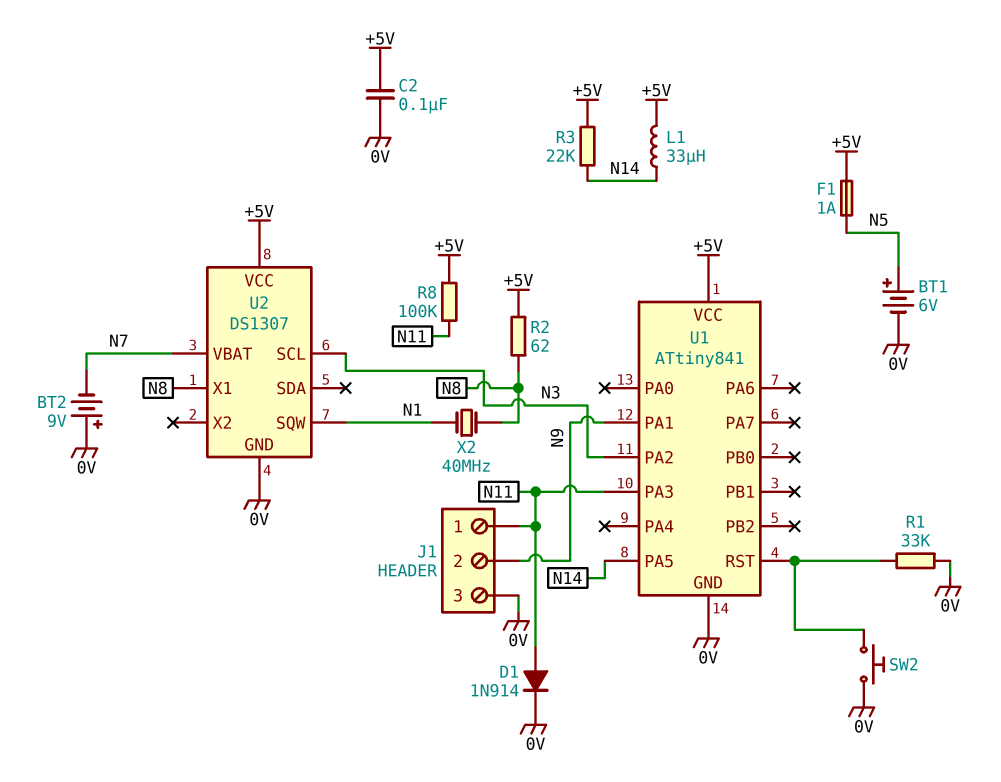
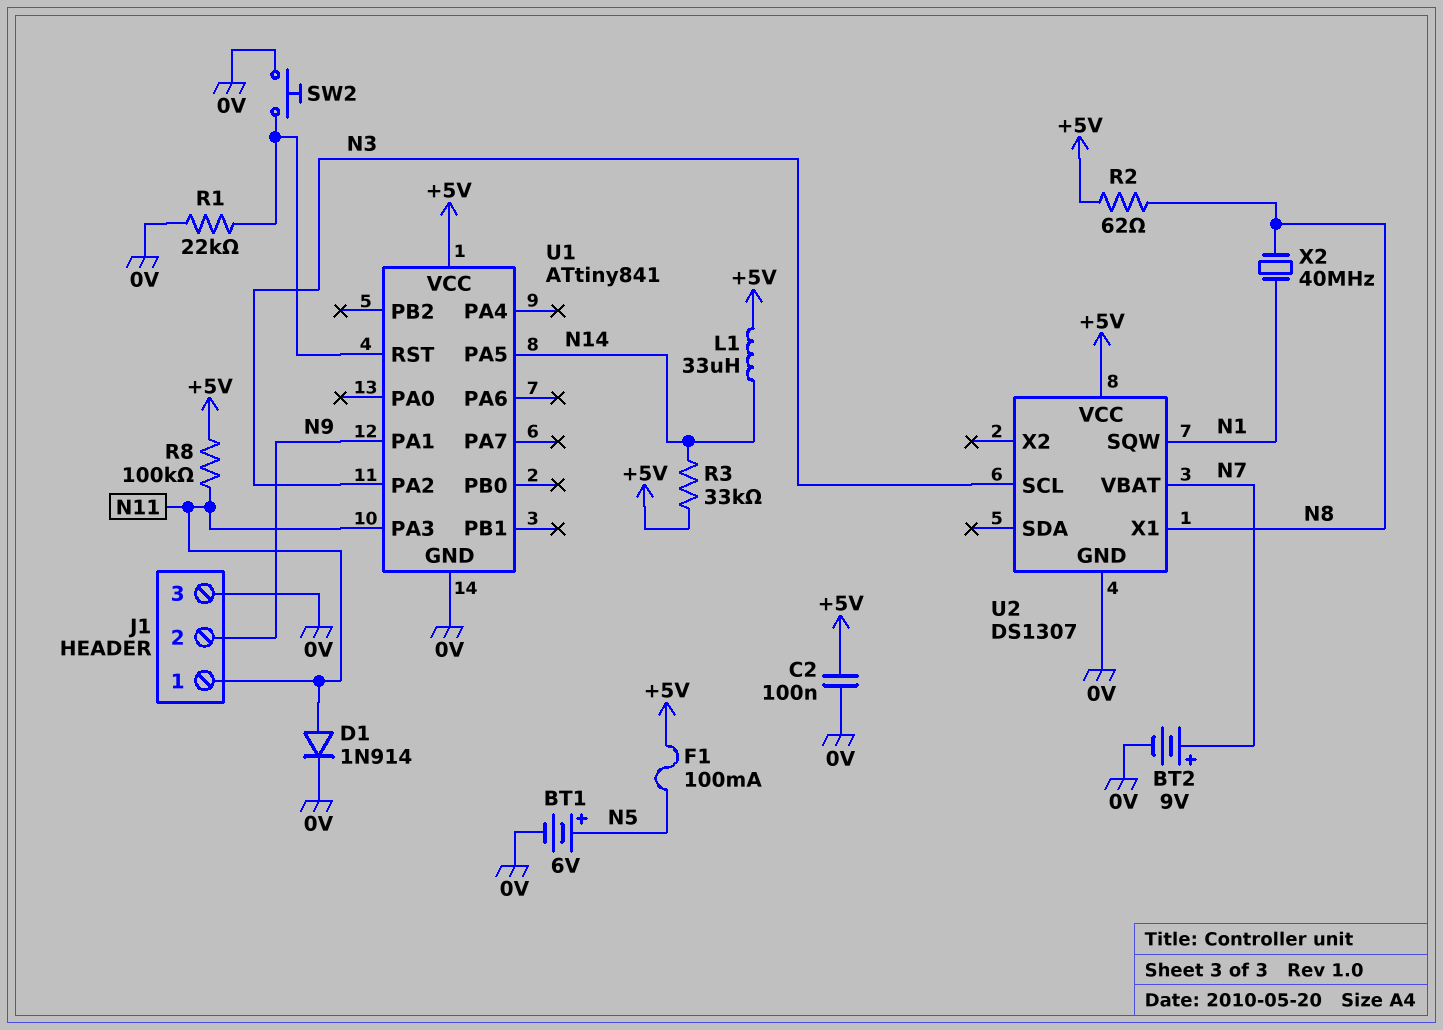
BT2: 9V (plus 0V, minus N7) -> 9V (plus N7, minus 0V)
F1: 1A (+5V, N5) -> 100mA (+5V, N5)
R1: 33k (0V, U1/RST) -> 22k (0V, U1/RST)
R3: 22k (+5V, N14) -> 33k (+5V, N14)

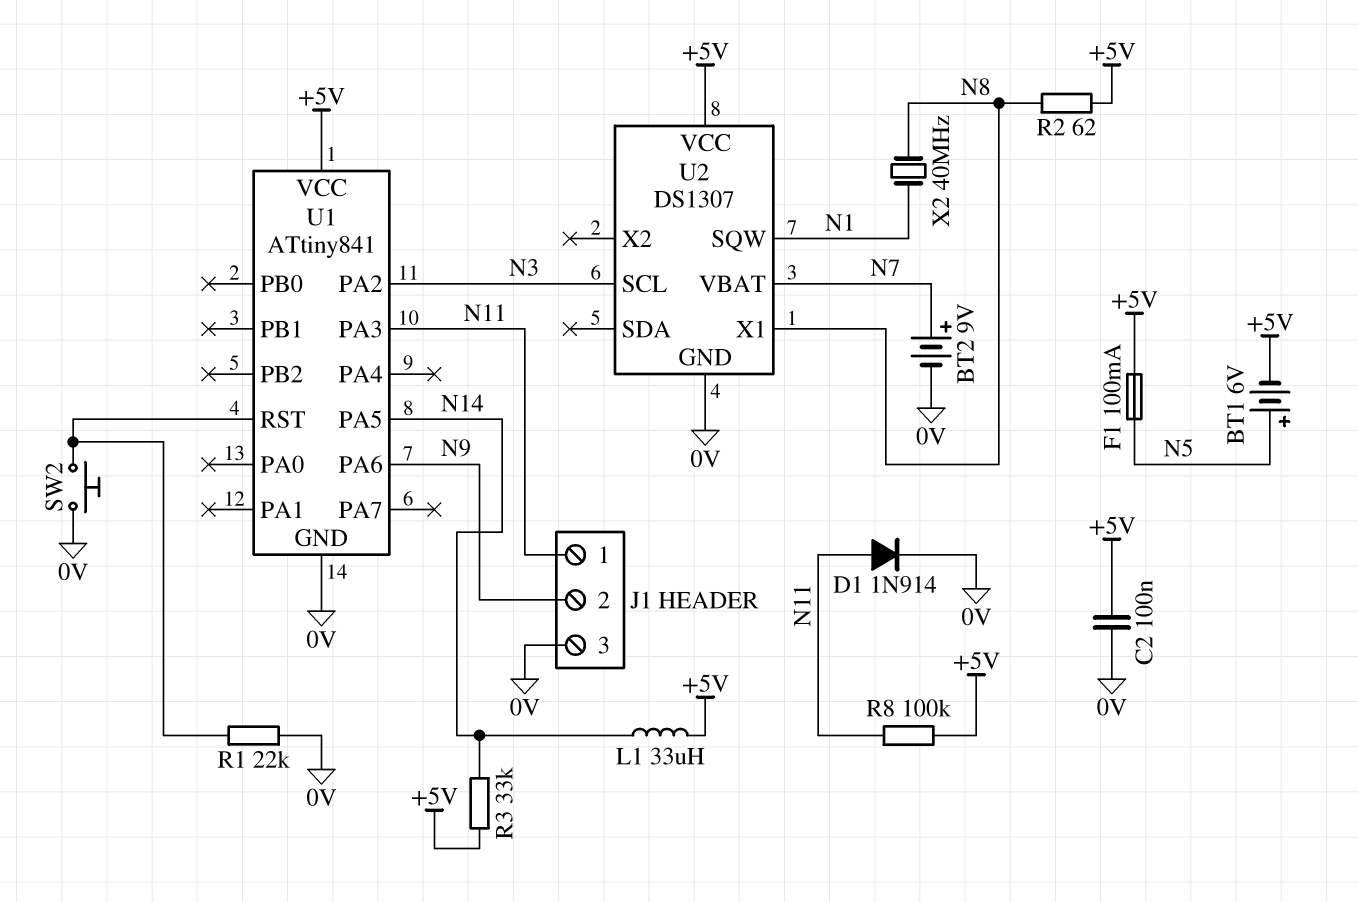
BT1: 6V (plus N5, minus 0V) -> 6V (plus N5, minus +5V)
U1 pin PA1: N9 -> none
U1 pin PA6: none -> N9

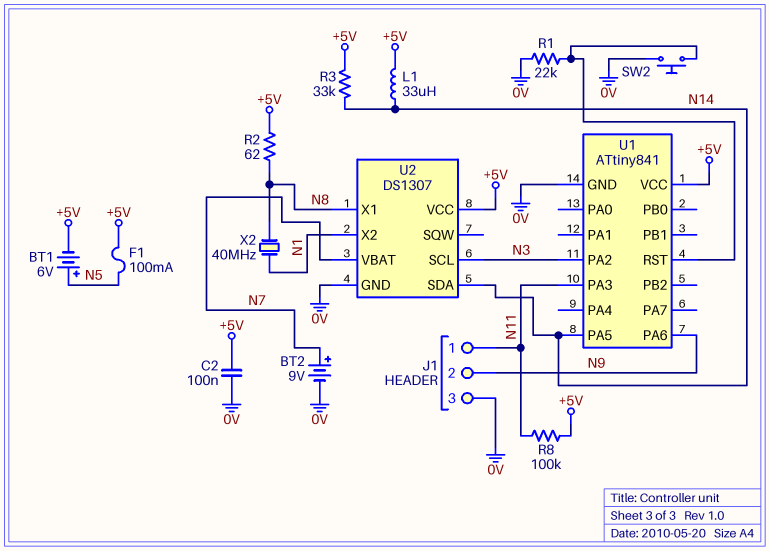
D1: diode 1N914 (A N11, K 0V) -> none
U2 pin SDA: none -> N14
U2 pin SQW: N1 -> none
U2 pin X2: none -> N1

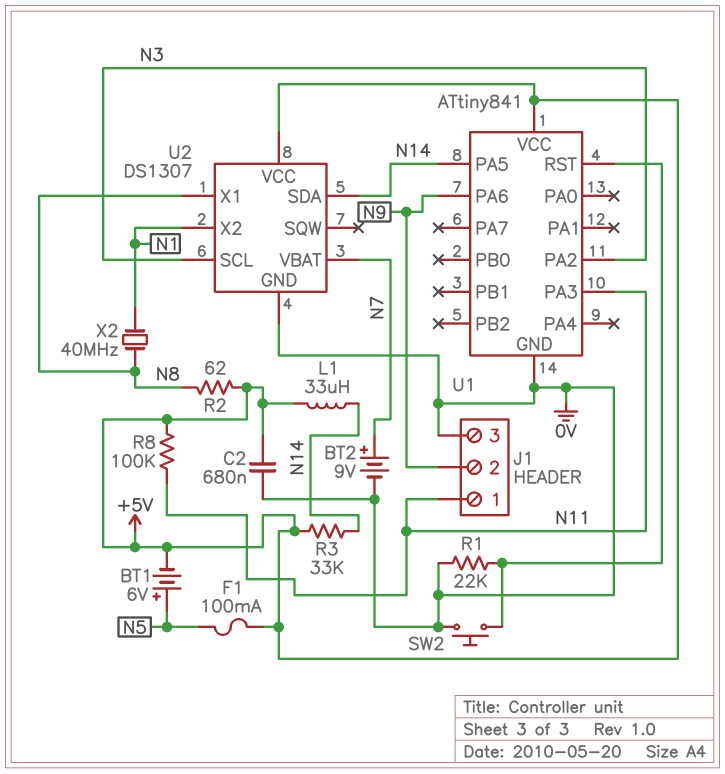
C2: 100nF (+5V, 0V) -> 680nF (+5V, 0V)

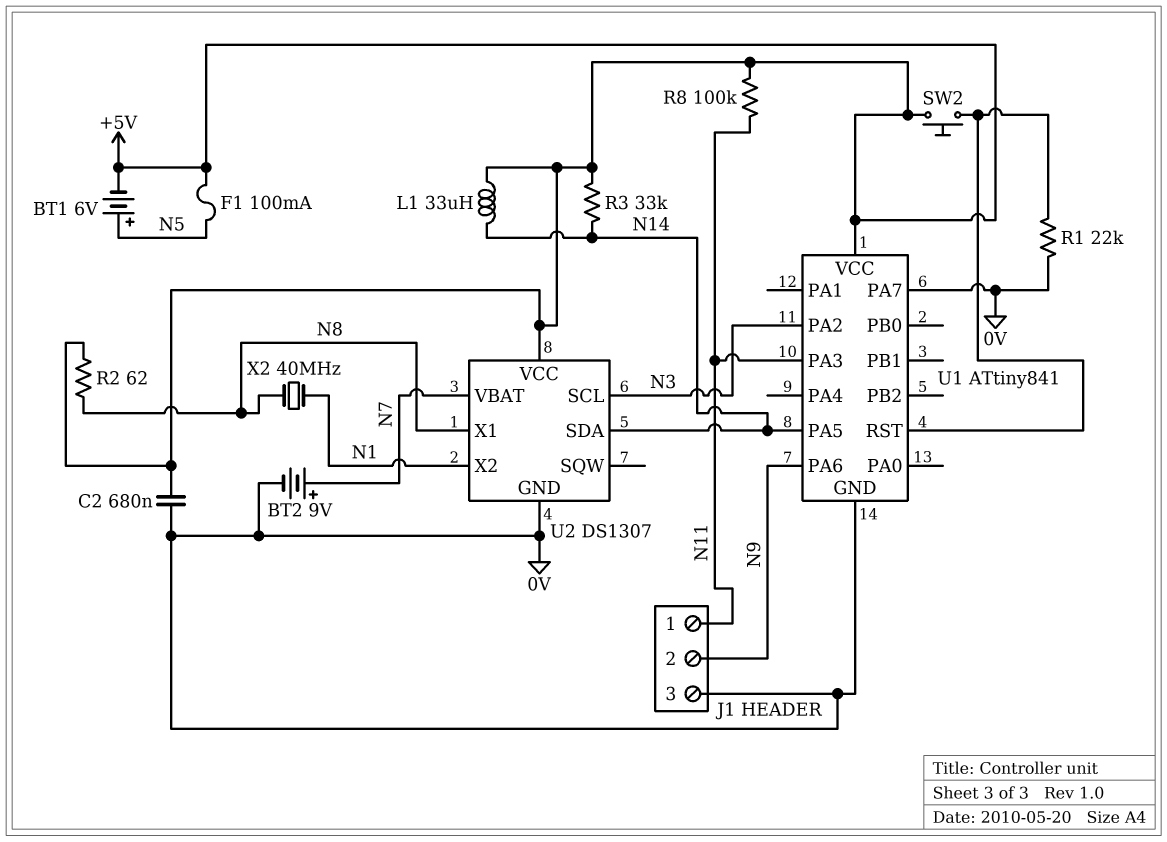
SW2: button (0V, U1/RST) -> button (+5V, U1/RST)
U1 pin PA7: none -> 0V

